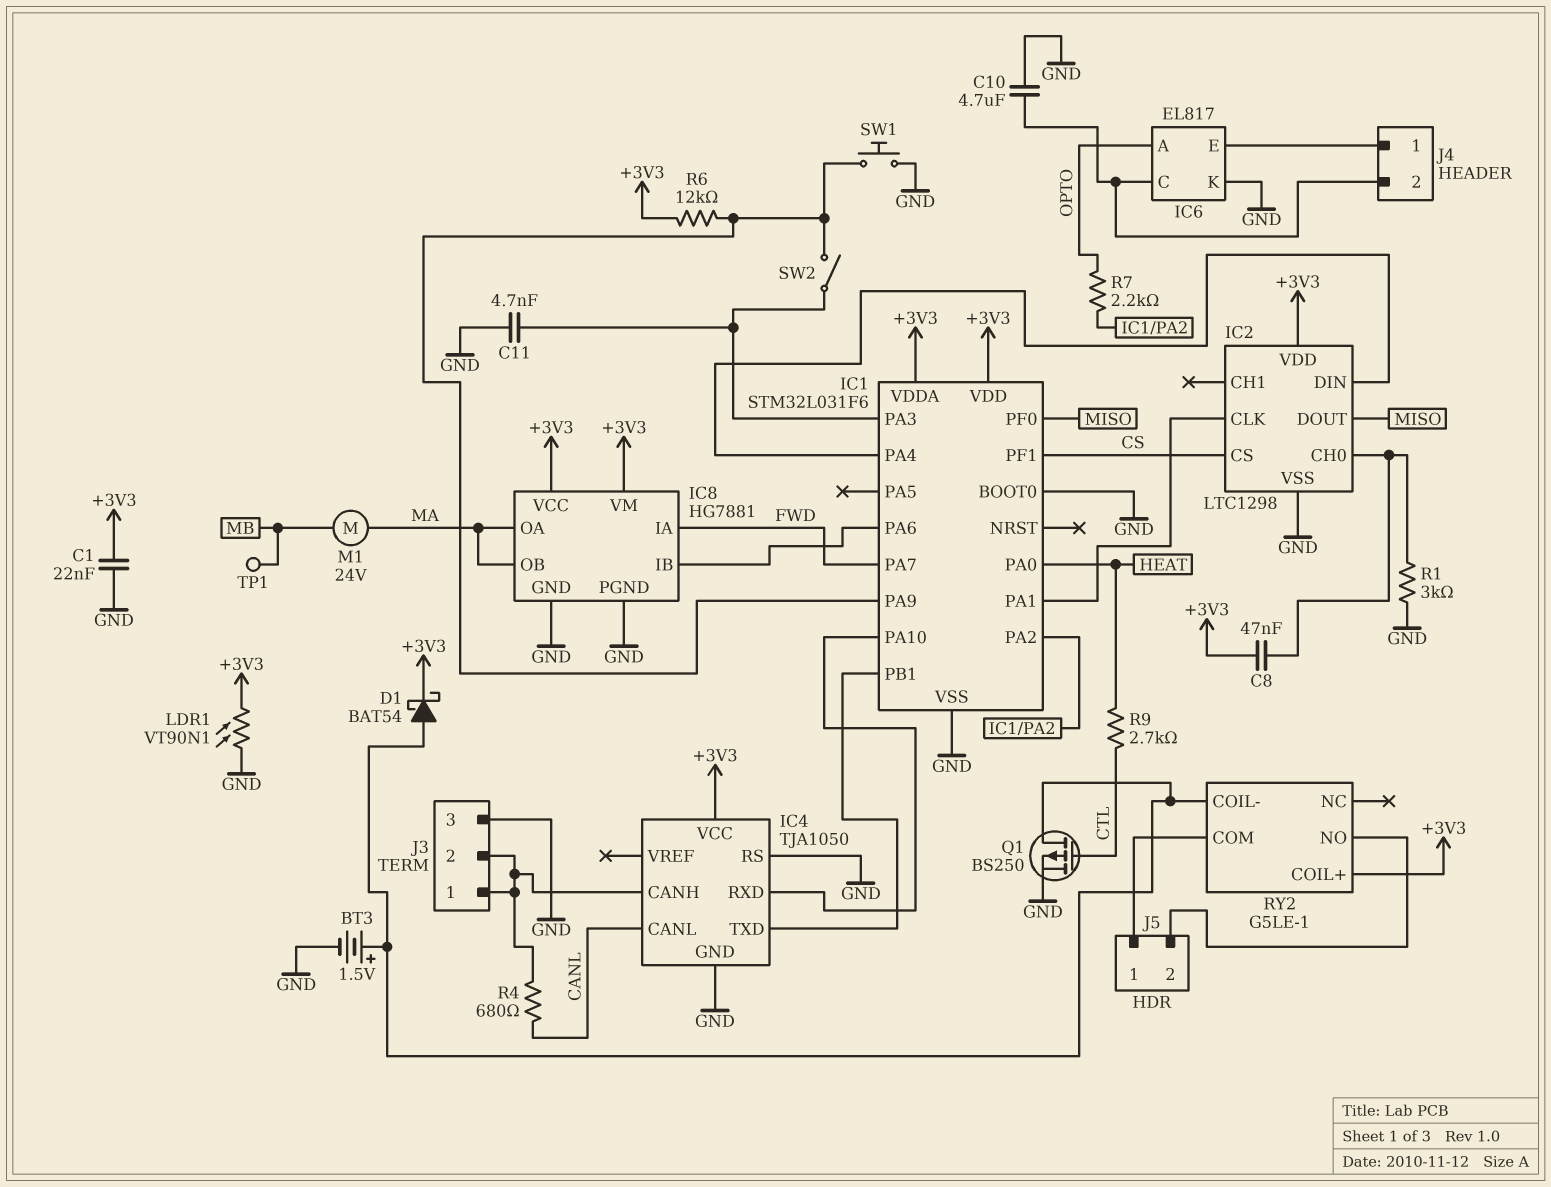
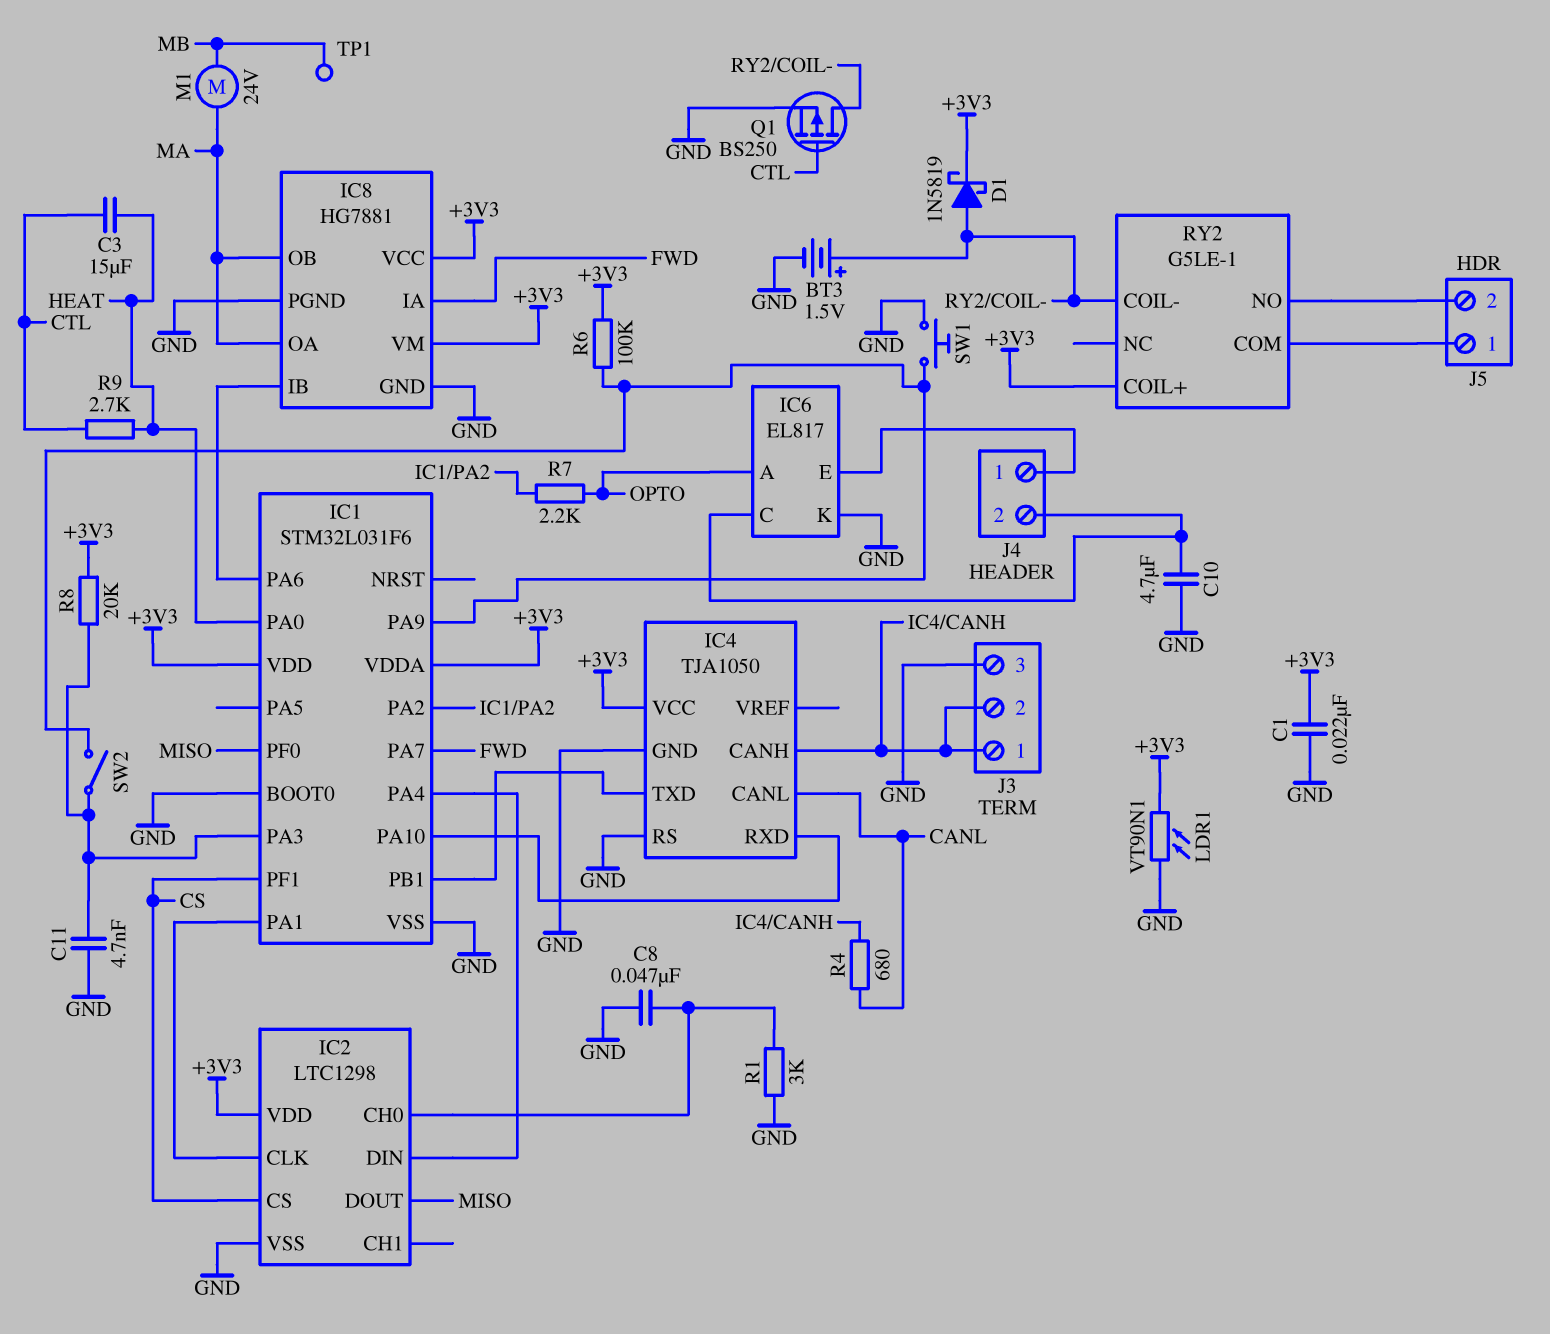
C3: none -> 15uF (CTL, HEAT)
C8: 47nF (+3V3, IC2/CH0) -> 47nF (GND, IC2/CH0)
D1: schottky BAT54 (A RY2/COIL-, K +3V3) -> schottky 1N5819 (A RY2/COIL-, K +3V3)
R6: 12k (+3V3, IC1/PA9) -> 100k (+3V3, IC1/PA9)
R8: none -> 20k (+3V3, IC1/PA3)

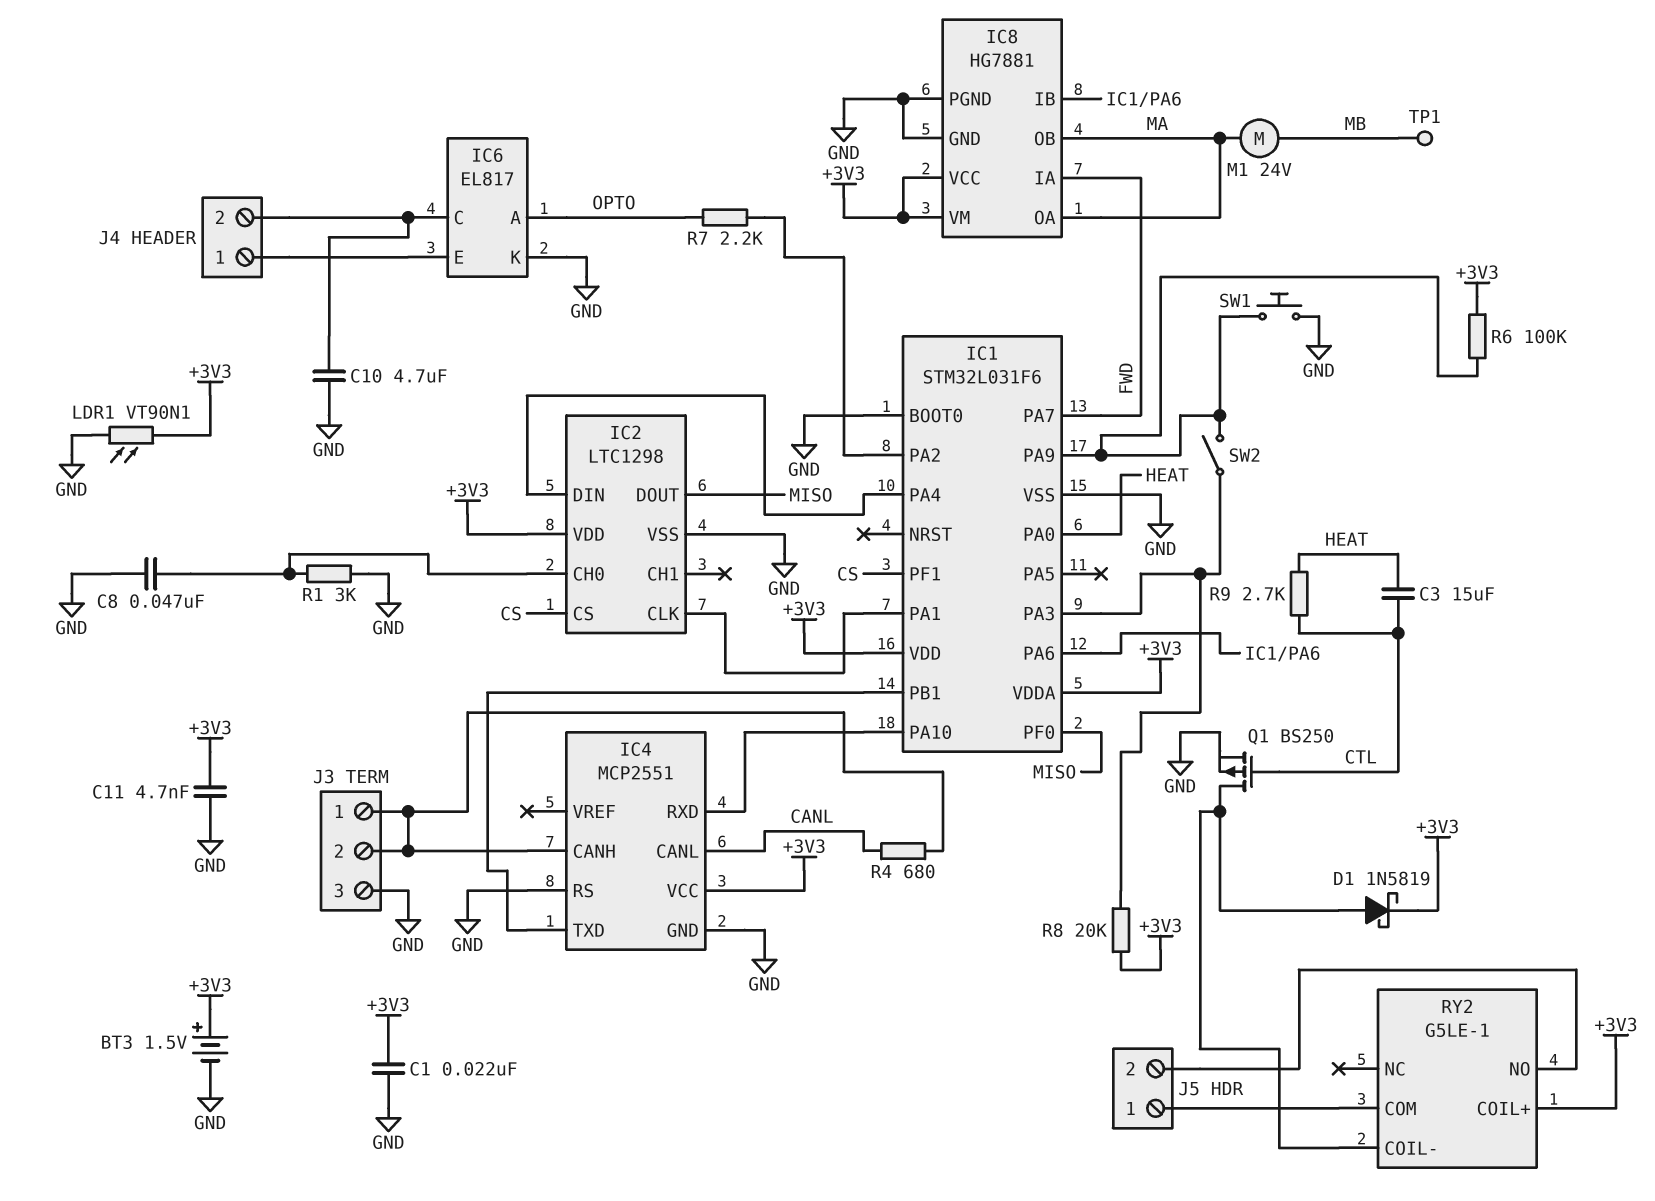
BT3: 1.5V (plus RY2/COIL-, minus GND) -> 1.5V (plus +3V3, minus GND)
C11: 4.7nF (GND, IC1/PA3) -> 4.7nF (+3V3, GND)
IC4: TJA1050 -> MCP2551

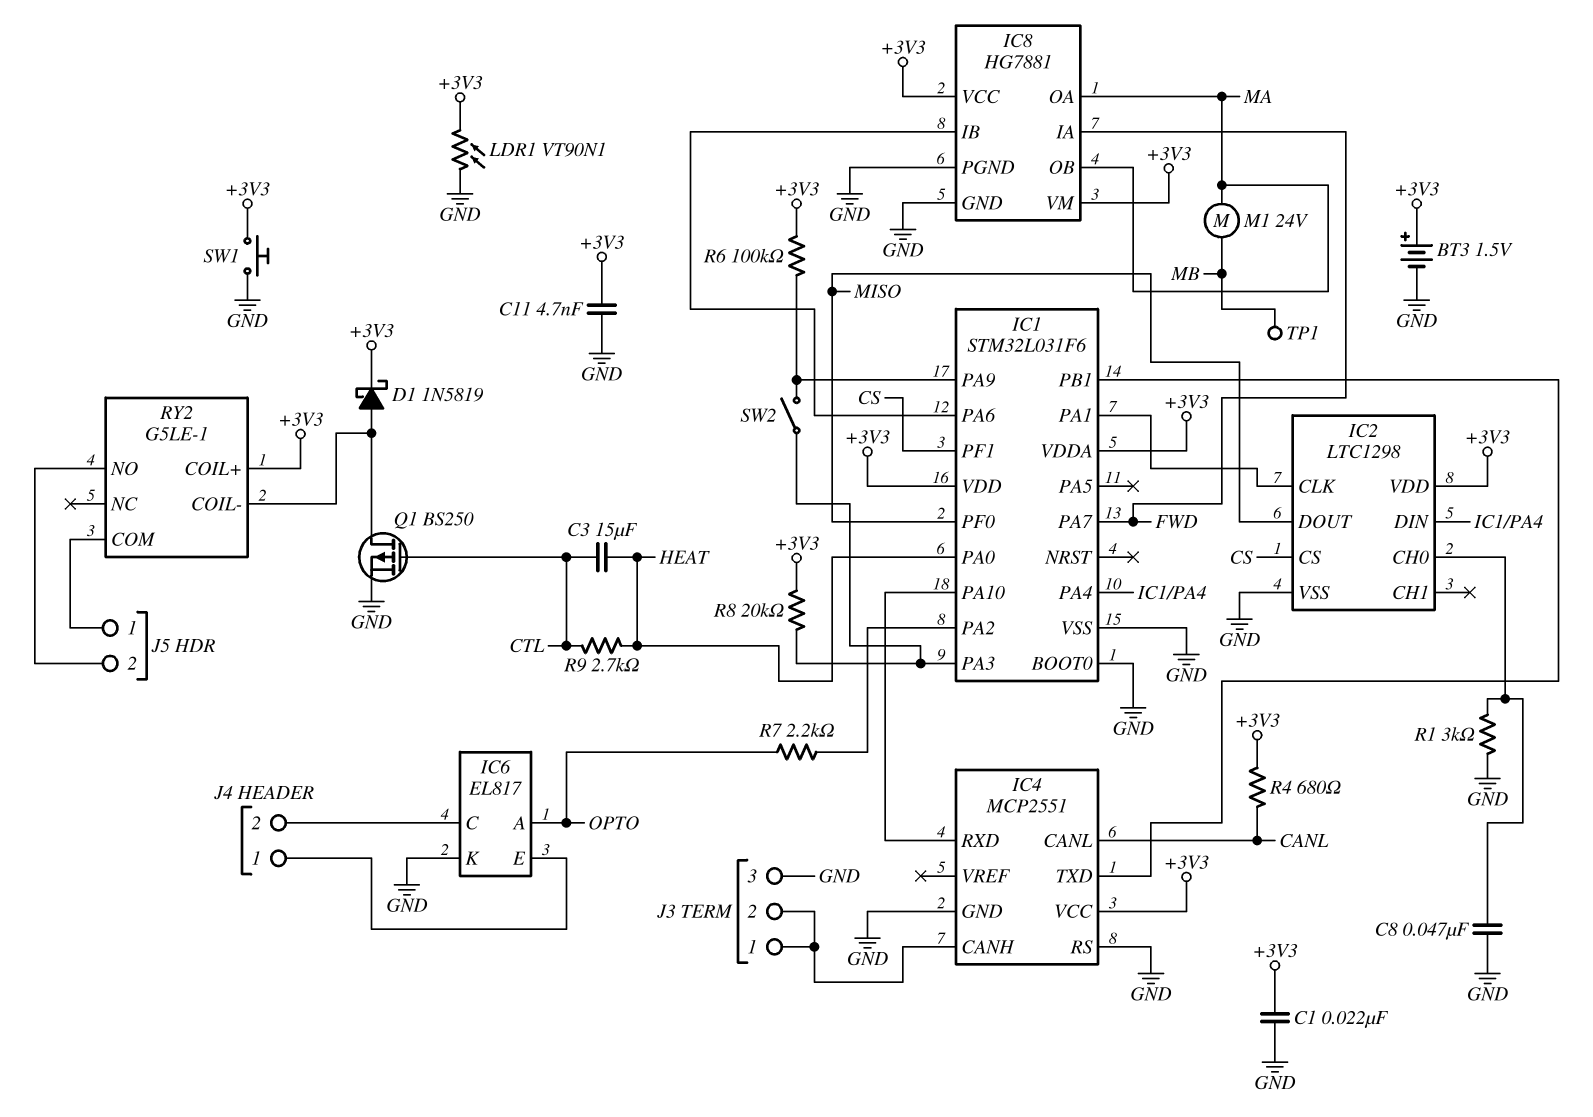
C10: 4.7uF (GND, IC6/C) -> none
R4: 680 (CANL, IC4/CANH) -> 680 (+3V3, CANL)
SW1: button (GND, IC1/PA9) -> button (+3V3, GND)

